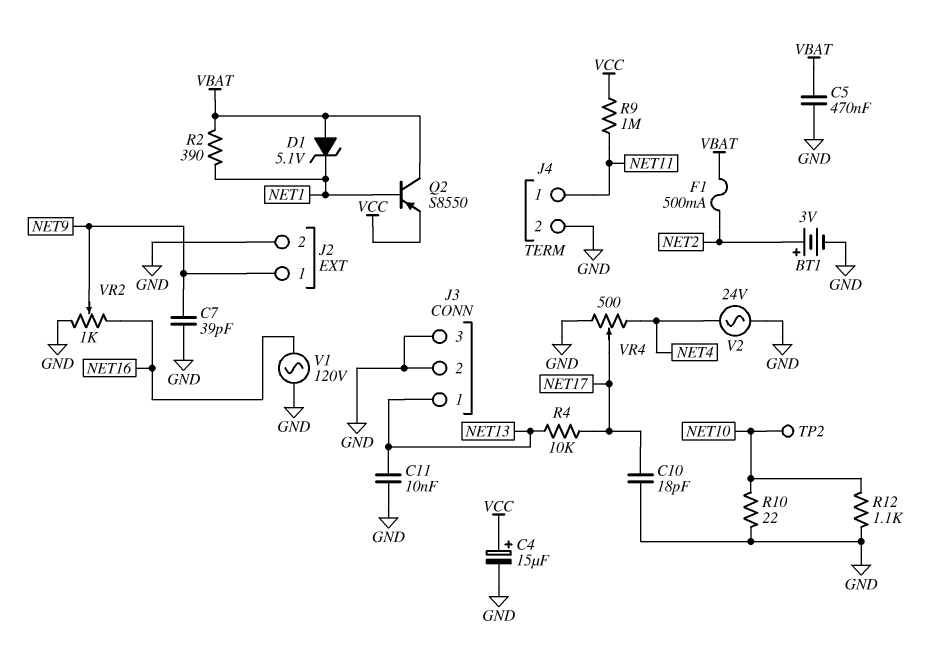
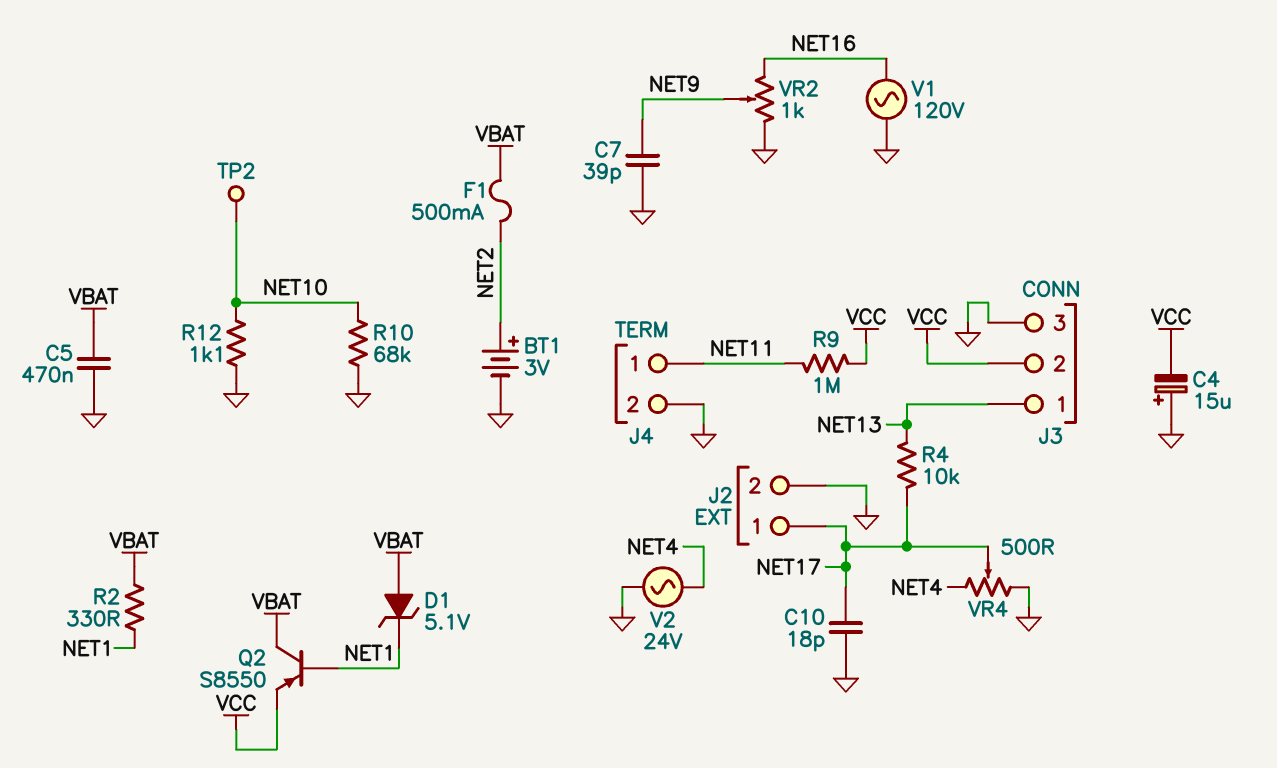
C4: 15uF (plus VCC, minus GND) -> 15uF (plus GND, minus VCC)
C11: 10nF (GND, NET13) -> none
J2 pin 1: NET9 -> NET17
J3 pin 2: GND -> VCC
R2: 390 (NET1, VBAT) -> 330 (NET1, VBAT)
R10: 22 (GND, NET10) -> 68k (GND, NET10)

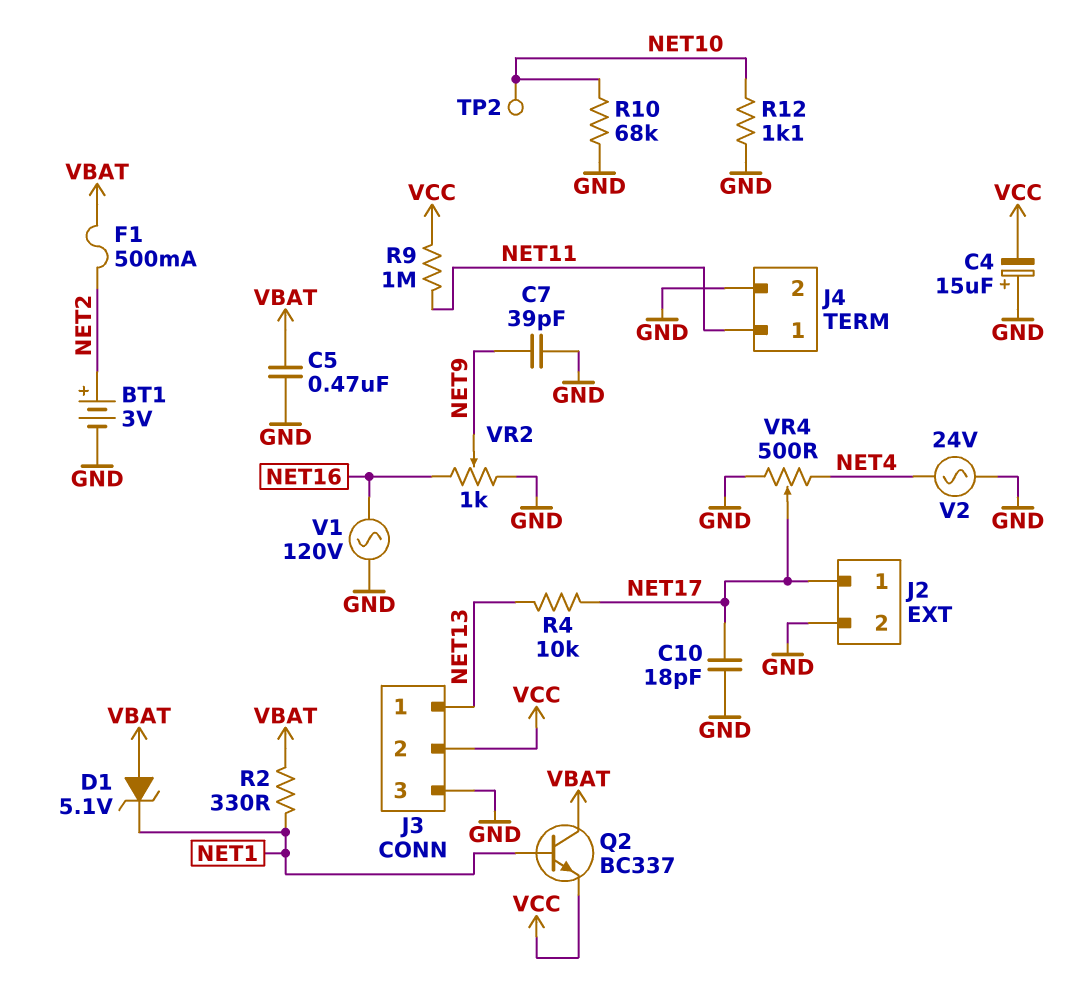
Q2: PNP S8550 (B NET1, C VBAT, E VCC) -> NPN BC337 (B NET1, C VBAT, E VCC)

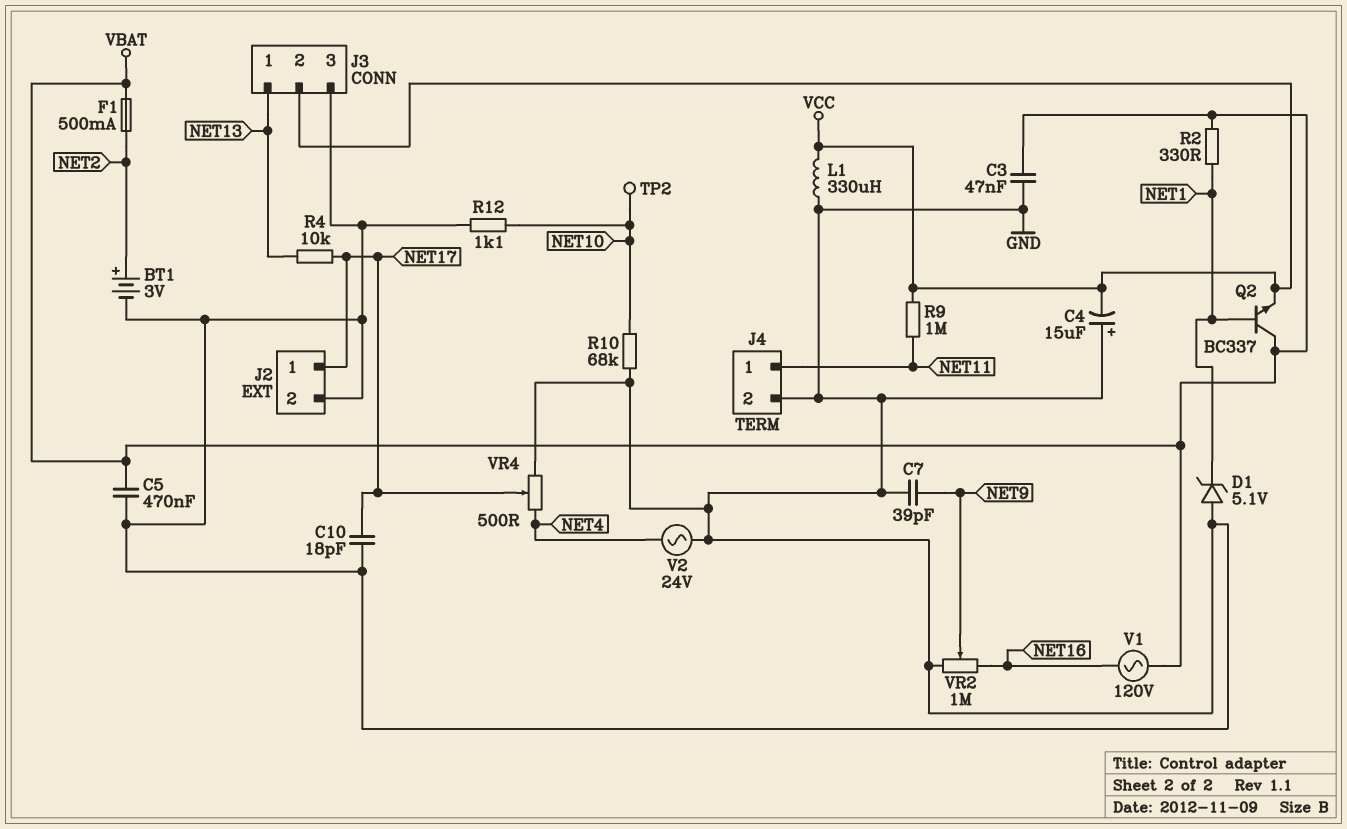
C3: none -> 47nF (GND, VBAT)
D1: zener 5.1V (A VBAT, K NET1) -> zener 5.1V (A GND, K NET1)
L1: none -> 330uH (GND, VCC)
V1: AC 120V (GND, NET16) -> AC 120V (NET16, VBAT)
VR2: 1k (GND, NET16, wiper NET9) -> 1M (GND, NET16, wiper NET9)

